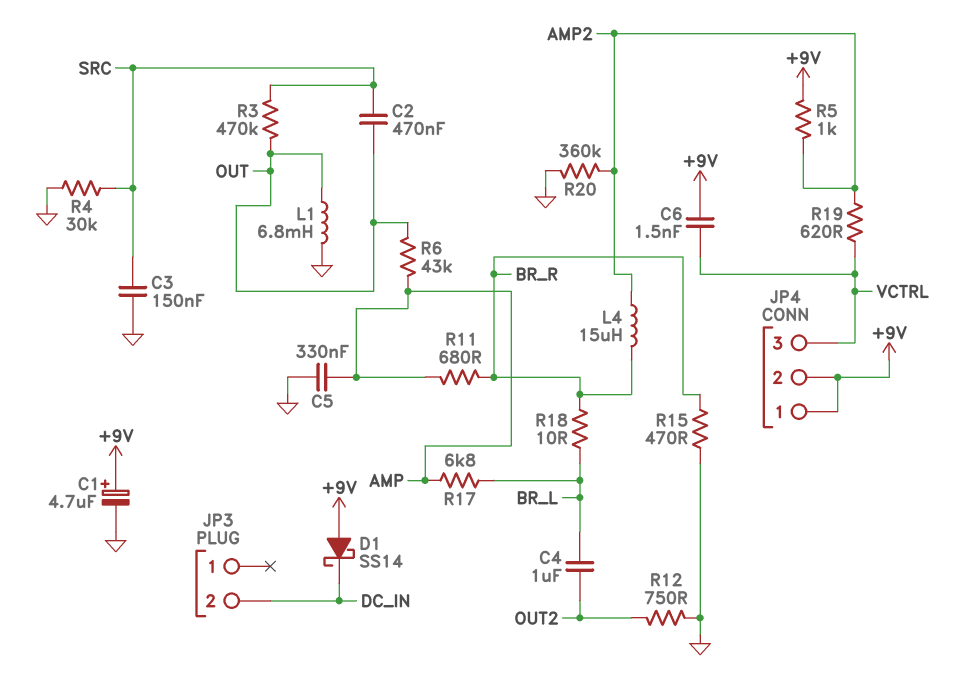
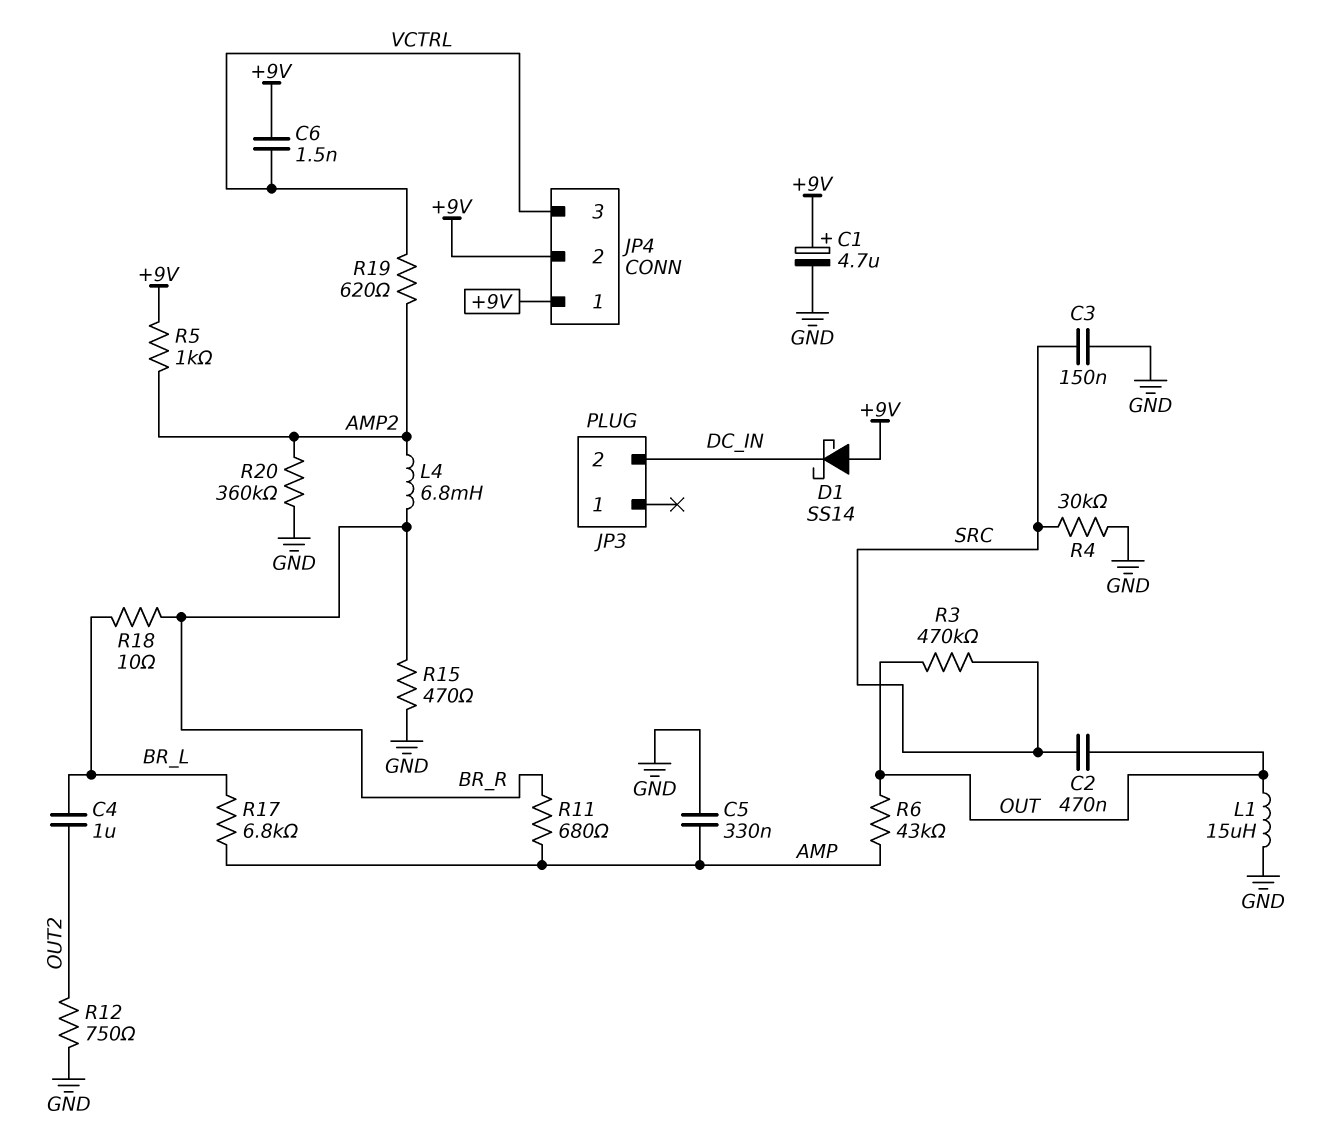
L1: 6.8mH (GND, OUT) -> 15uH (GND, OUT)
L4: 15uH (AMP2, BR_R) -> 6.8mH (AMP2, BR_R)

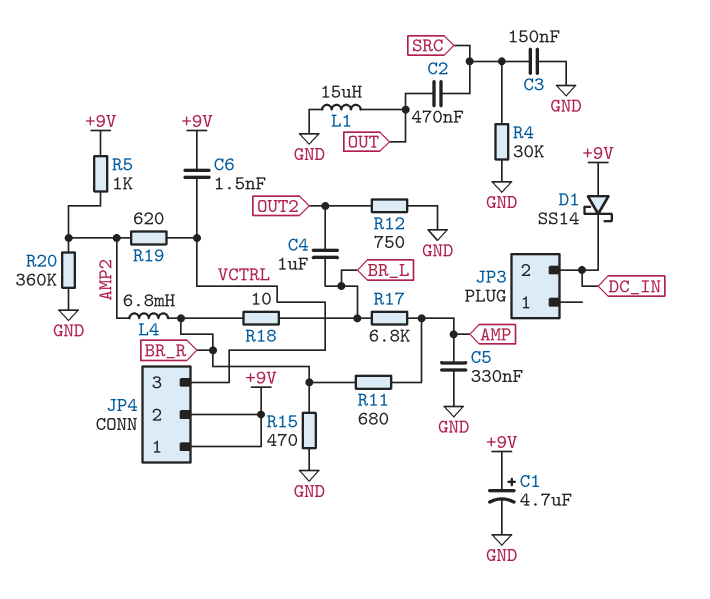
R3: 470k (OUT, SRC) -> none
R6: 43k (AMP, OUT) -> none

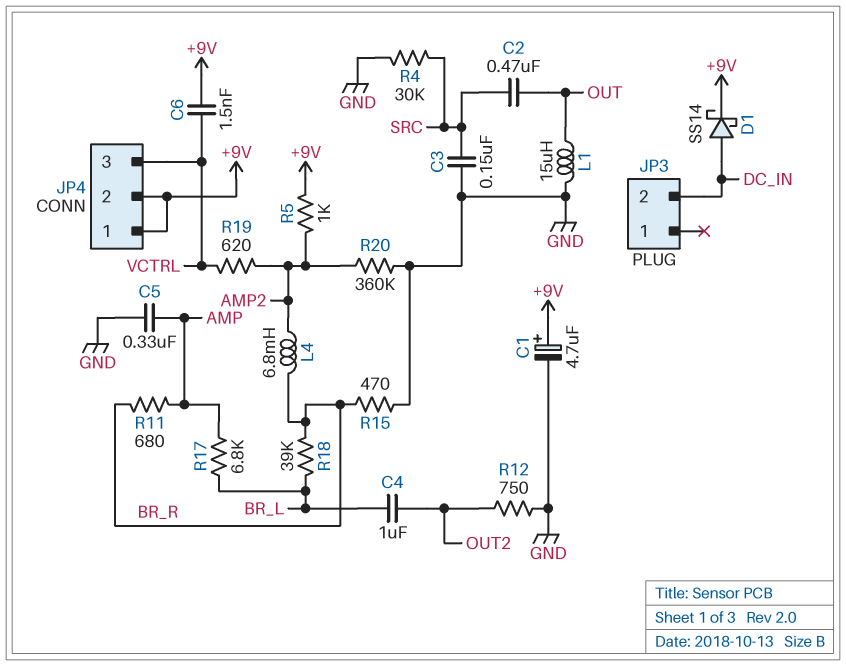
D1: schottky SS14 (A +9V, K DC_IN) -> schottky SS14 (A DC_IN, K +9V)
R18: 10 (BR_L, BR_R) -> 39k (BR_L, BR_R)

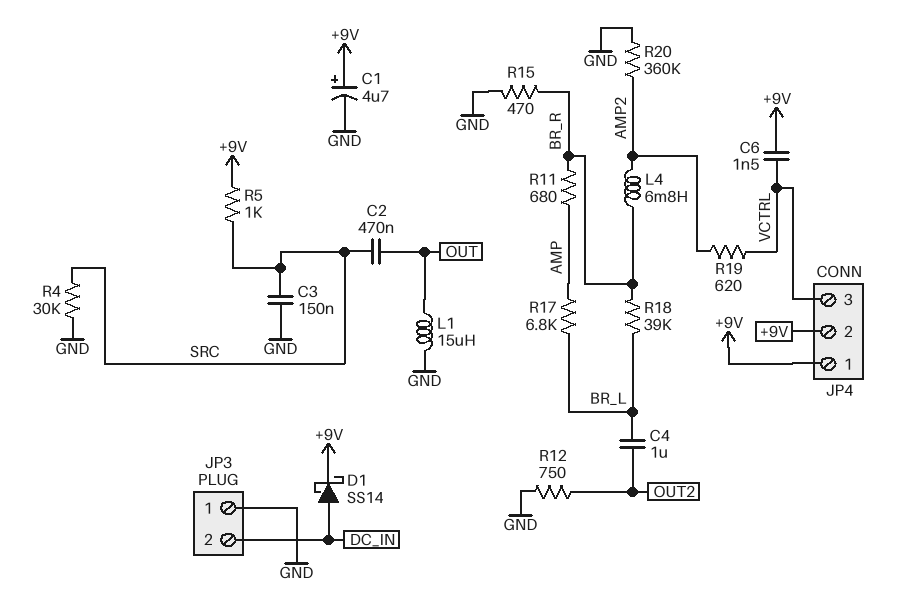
C5: 330nF (AMP, GND) -> none
JP3 pin 1: none -> GND
R5: 1k (+9V, AMP2) -> 1k (+9V, SRC)

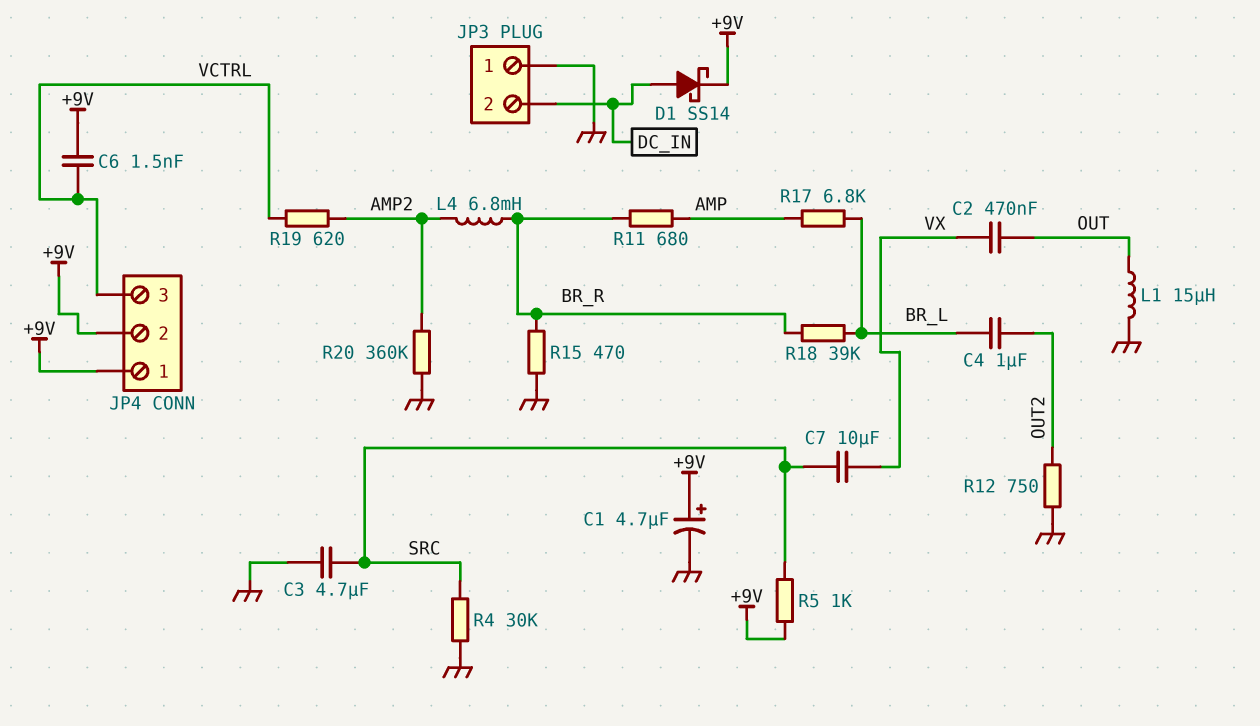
C2: 470nF (OUT, SRC) -> 470nF (OUT, VX)
C3: 150nF (GND, SRC) -> 4.7uF (GND, SRC)
C7: none -> 10uF (SRC, VX)

